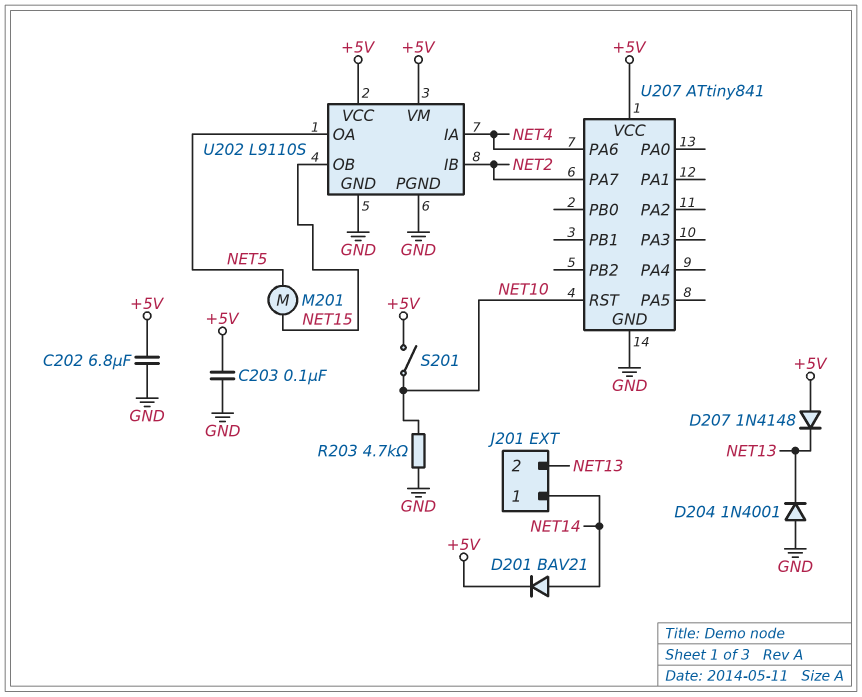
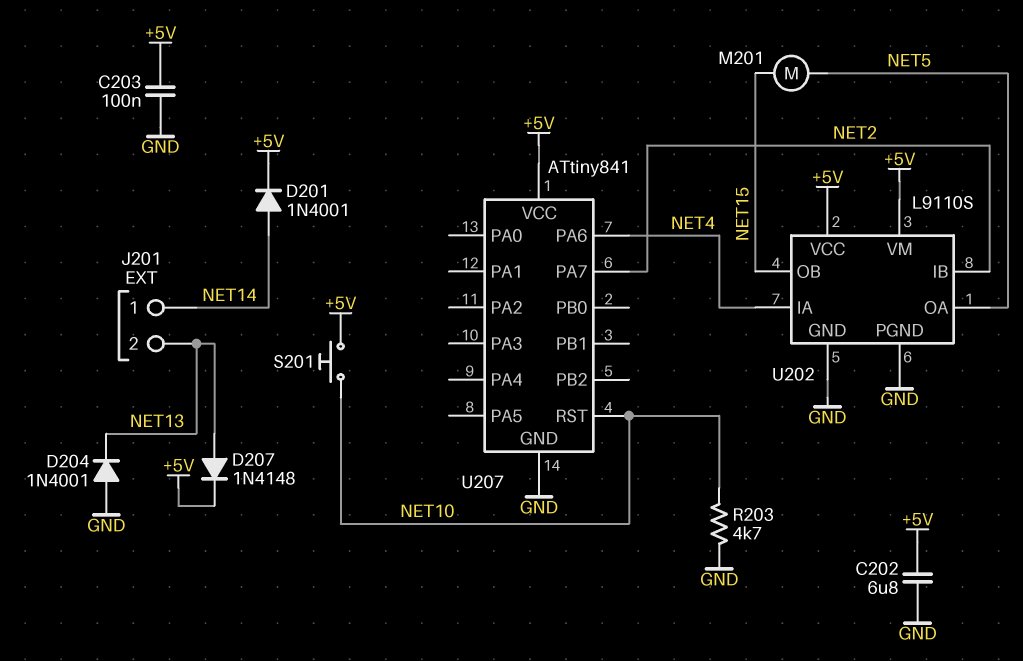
D201: diode BAV21 (A NET14, K +5V) -> diode 1N4001 (A NET14, K +5V)
D207: diode 1N4148 (A +5V, K NET13) -> diode 1N4148 (A NET13, K +5V)
S201: switch (+5V, NET10) -> button (+5V, NET10)

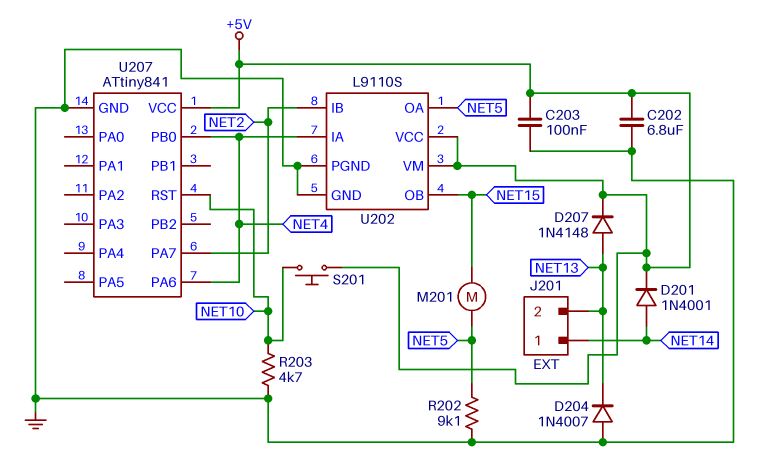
D204: diode 1N4001 (A GND, K NET13) -> diode 1N4007 (A GND, K NET13)
R202: none -> 9.1k (GND, NET5)
U207 pin PB0: none -> NET4

